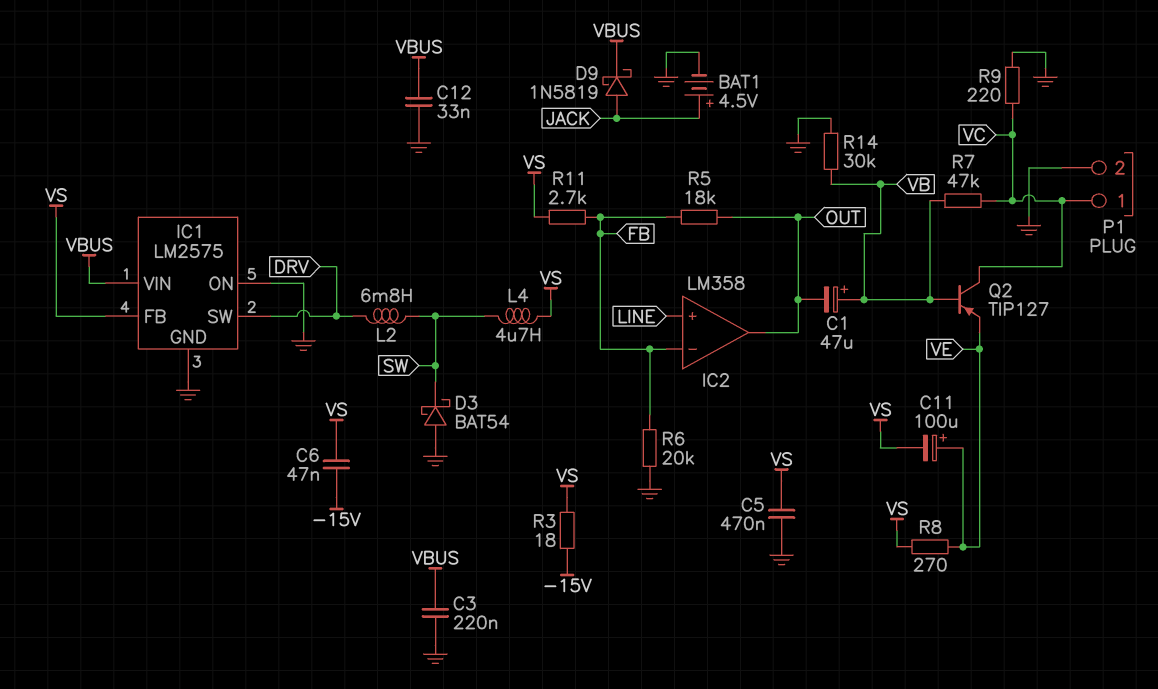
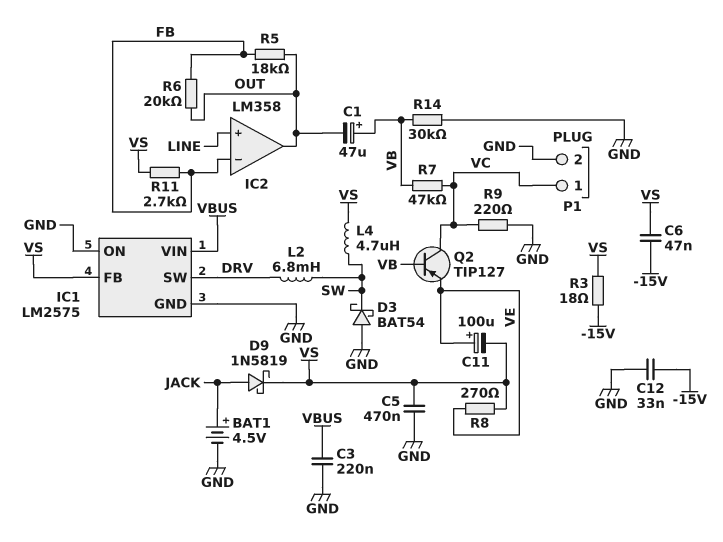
C12: 33nF (GND, VBUS) -> 33nF (-15V, GND)
D9: schottky 1N5819 (A JACK, K VBUS) -> schottky 1N5819 (A JACK, K VS)
R6: 20k (FB, GND) -> 20k (FB, OUT)

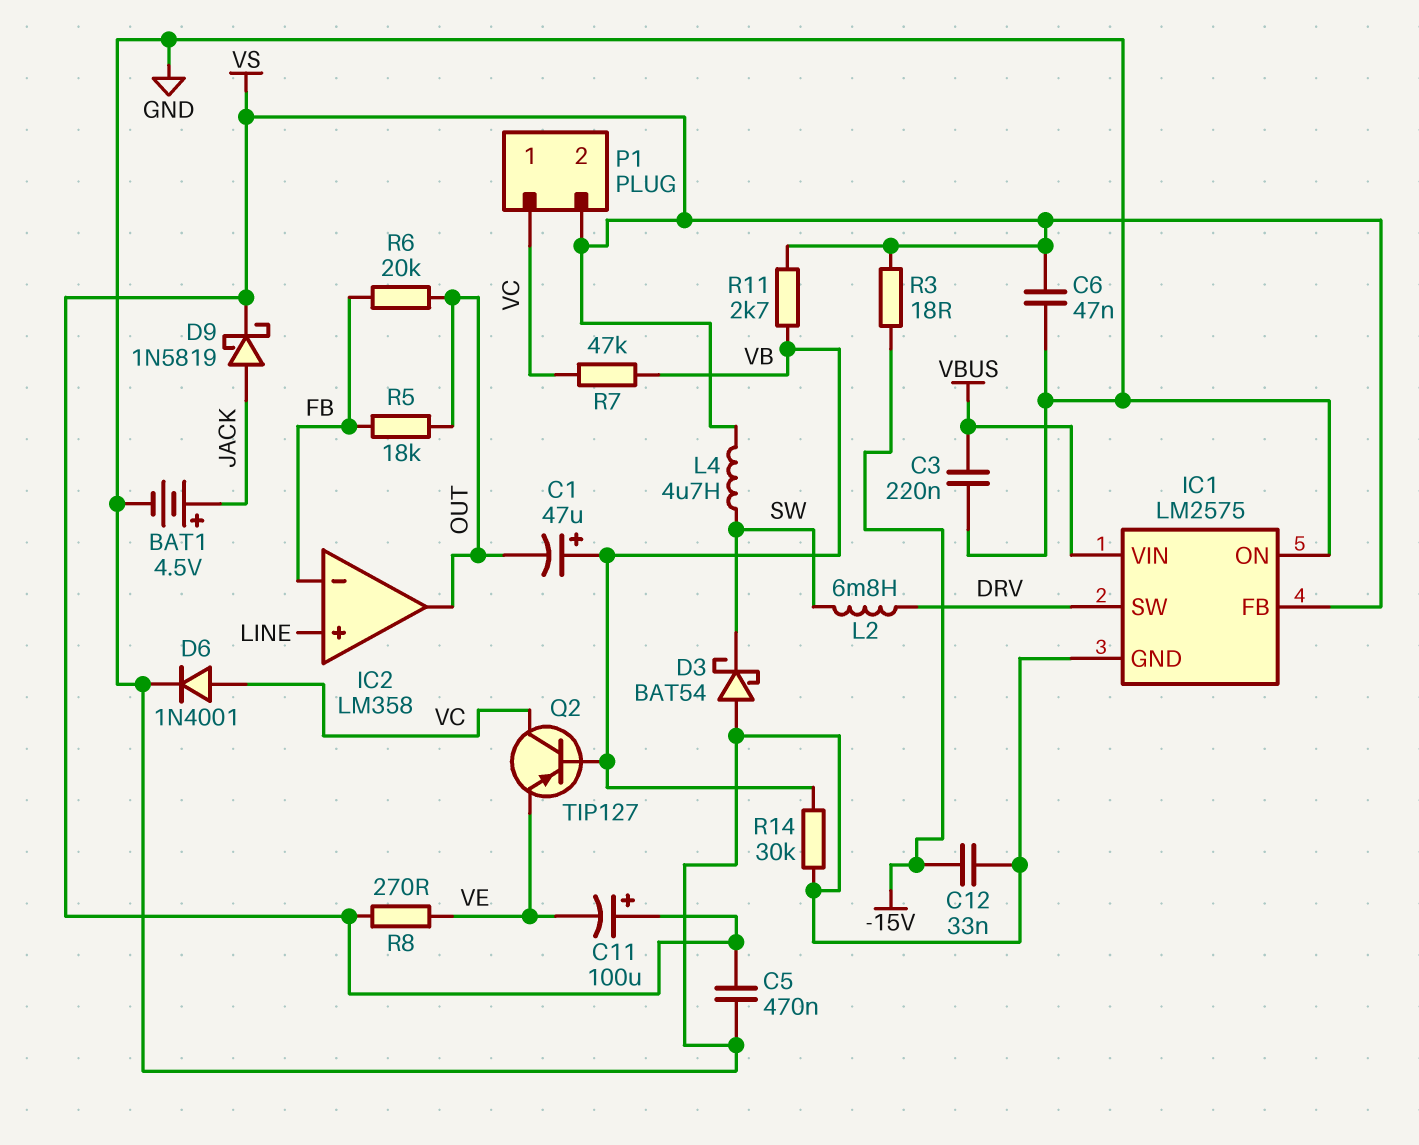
C6: 47nF (-15V, VS) -> 47nF (GND, VS)
C11: 100uF (plus VE, minus VS) -> 100uF (plus VS, minus VE)
D6: none -> diode 1N4001 (A VC, K GND)
P1 pin 2: GND -> VS
R9: 220 (GND, VC) -> none
R11: 2.7k (FB, VS) -> 2.7k (VB, VS)

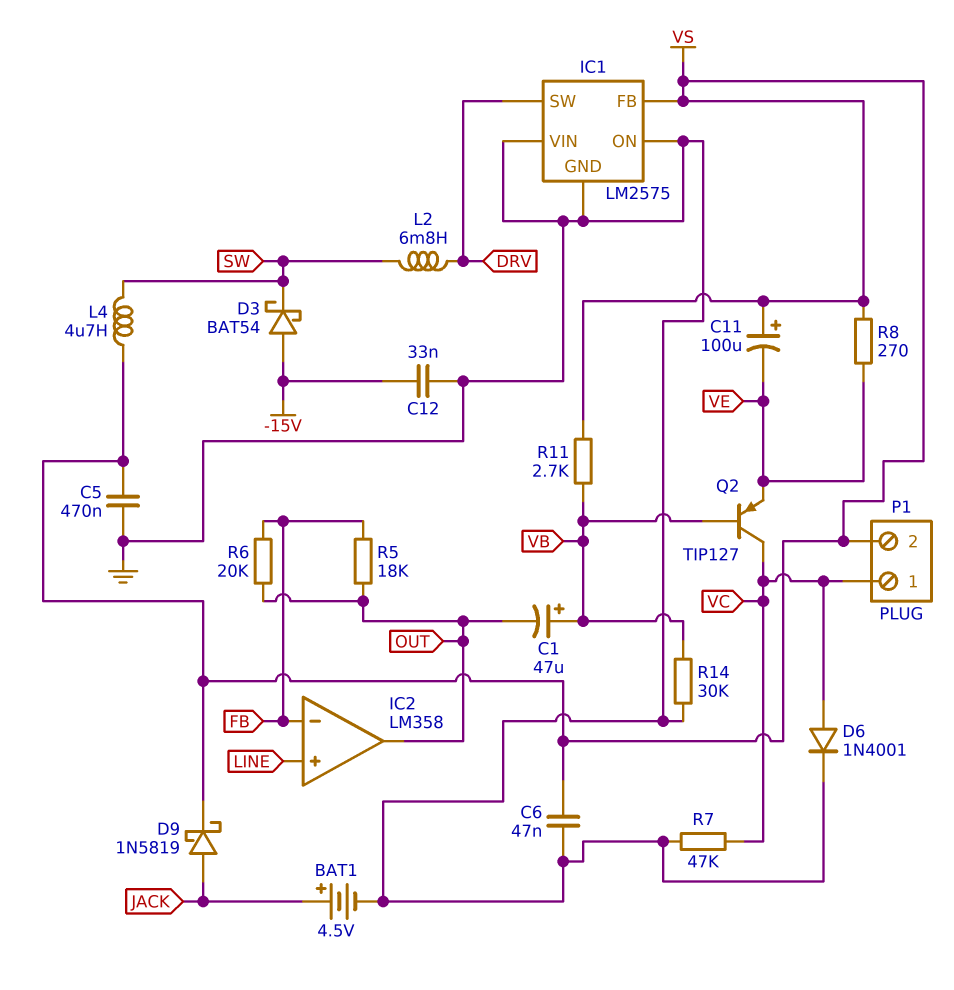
C3: 220nF (GND, VBUS) -> none
D3: schottky BAT54 (A GND, K SW) -> schottky BAT54 (A -15V, K SW)
IC1 pin VIN: VBUS -> GND
R3: 18 (-15V, VS) -> none
R7: 47k (VB, VC) -> 47k (GND, VC)

